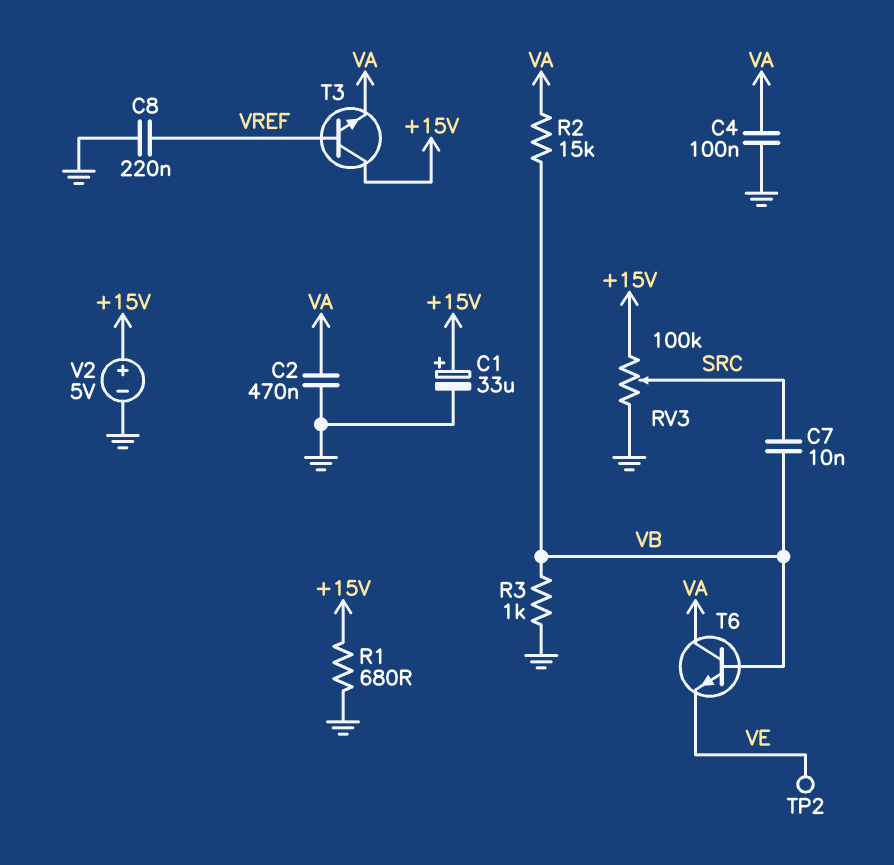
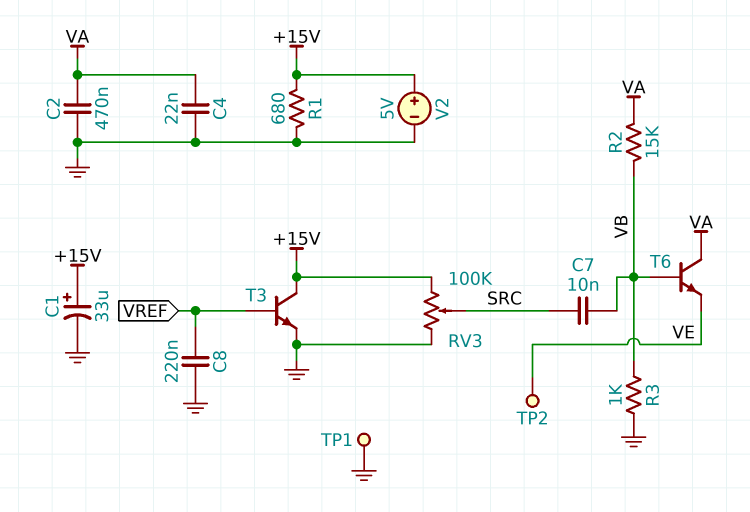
C4: 100nF (GND, VA) -> 22nF (GND, VA)
T3: NPN (B VREF, C +15V, E VA) -> NPN (B VREF, C +15V, E GND)
TP1: none -> test point (GND)

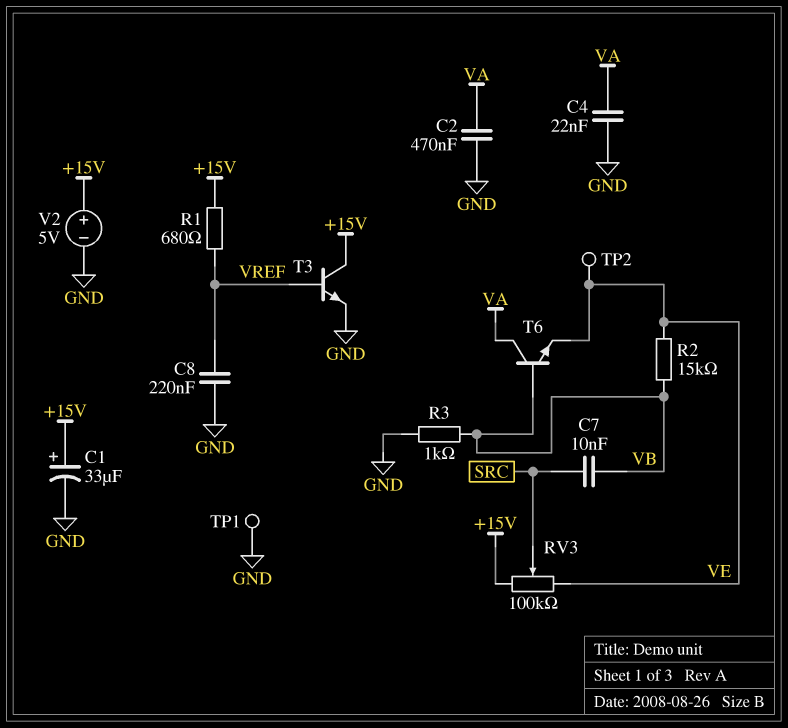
R1: 680 (+15V, GND) -> 680 (+15V, VREF)
R2: 15k (VA, VB) -> 15k (VB, VE)
RV3: 100k (+15V, GND, wiper SRC) -> 100k (+15V, VE, wiper SRC)

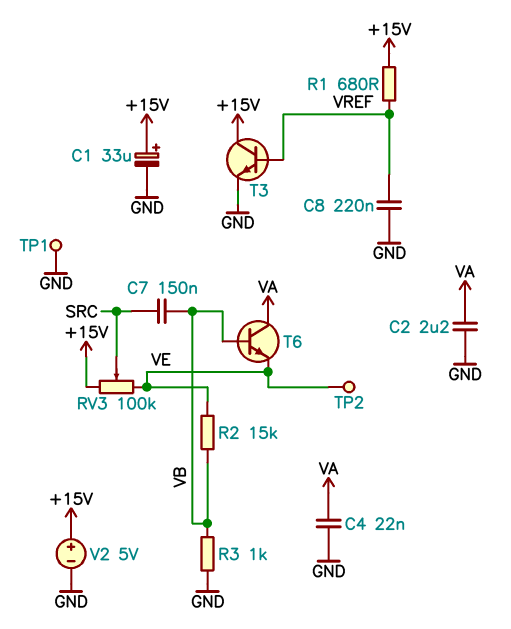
C2: 470nF (GND, VA) -> 2.2uF (GND, VA)
C7: 10nF (SRC, VB) -> 150nF (SRC, VB)

